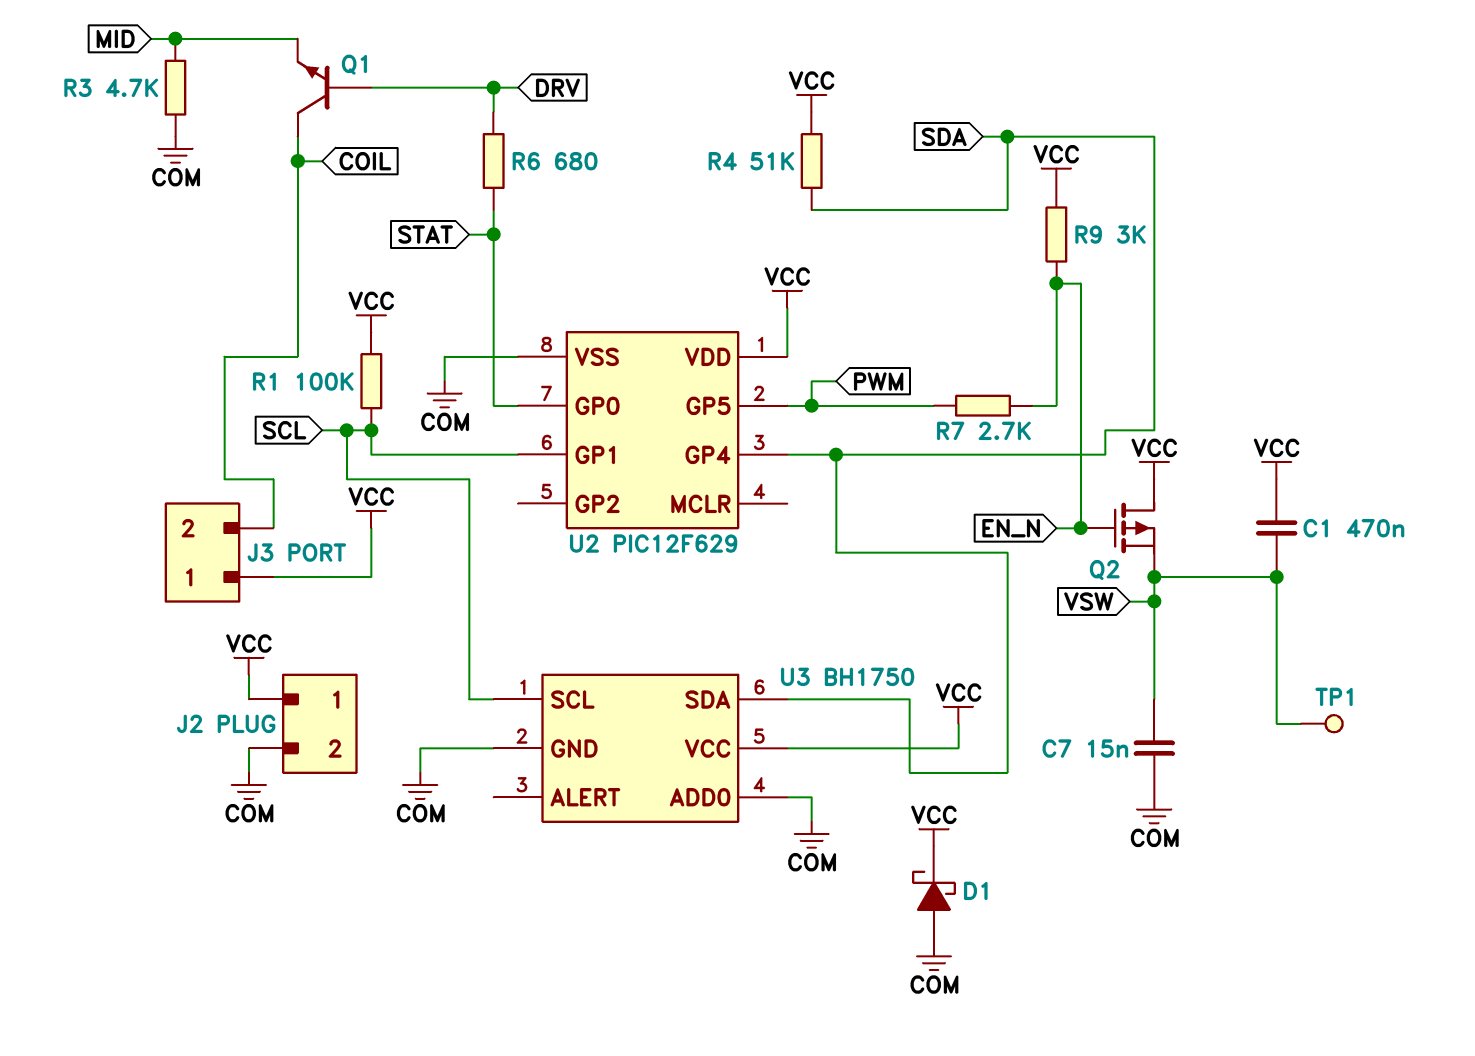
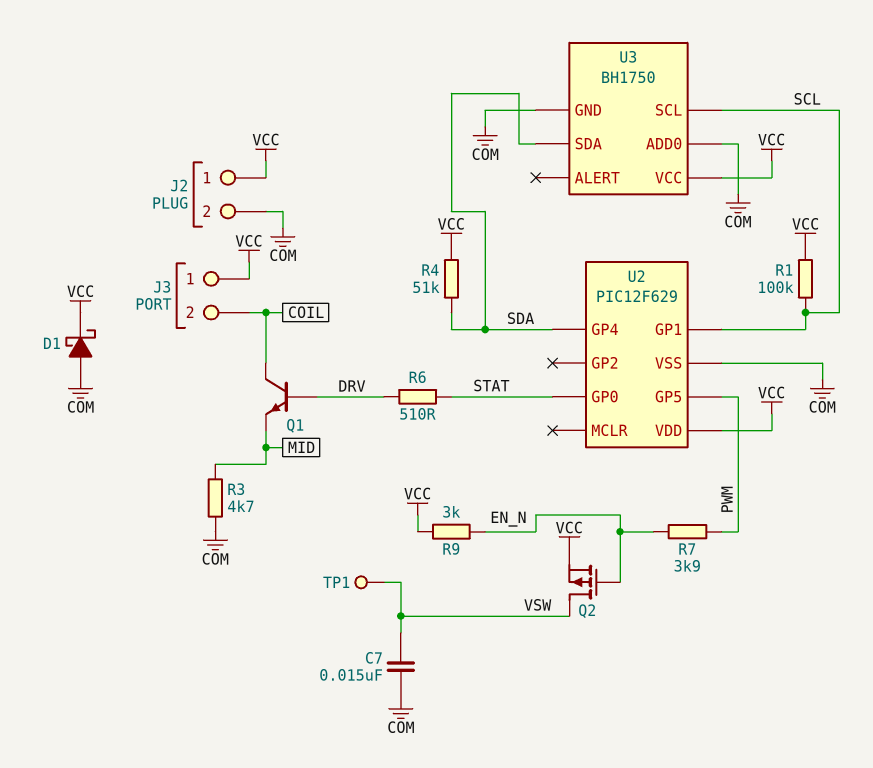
C1: 470nF (VCC, VSW) -> none
Q2: PMOS (G EN_N, D VCC, S VSW) -> PMOS (G EN_N, D VSW, S VCC)
R6: 680 (DRV, STAT) -> 510 (DRV, STAT)
R7: 2.7k (EN_N, PWM) -> 3.9k (EN_N, PWM)

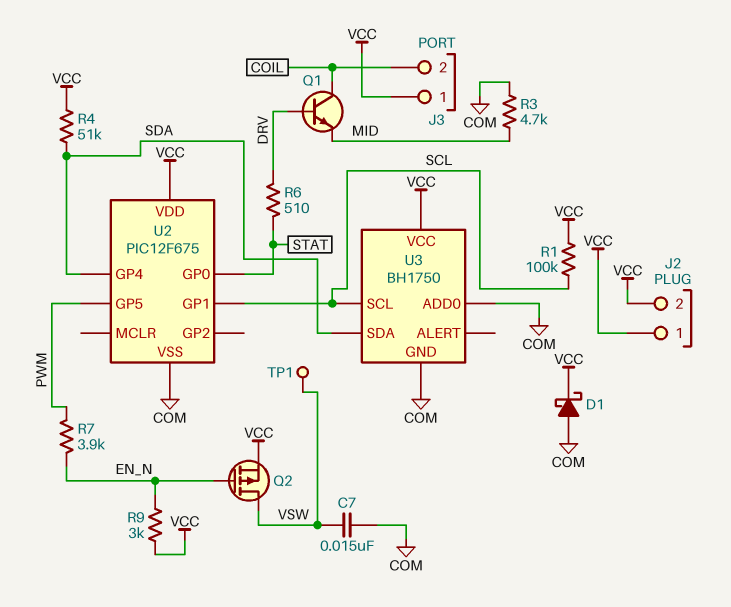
J2 pin 2: COM -> VCC
U2: PIC12F629 -> PIC12F675

